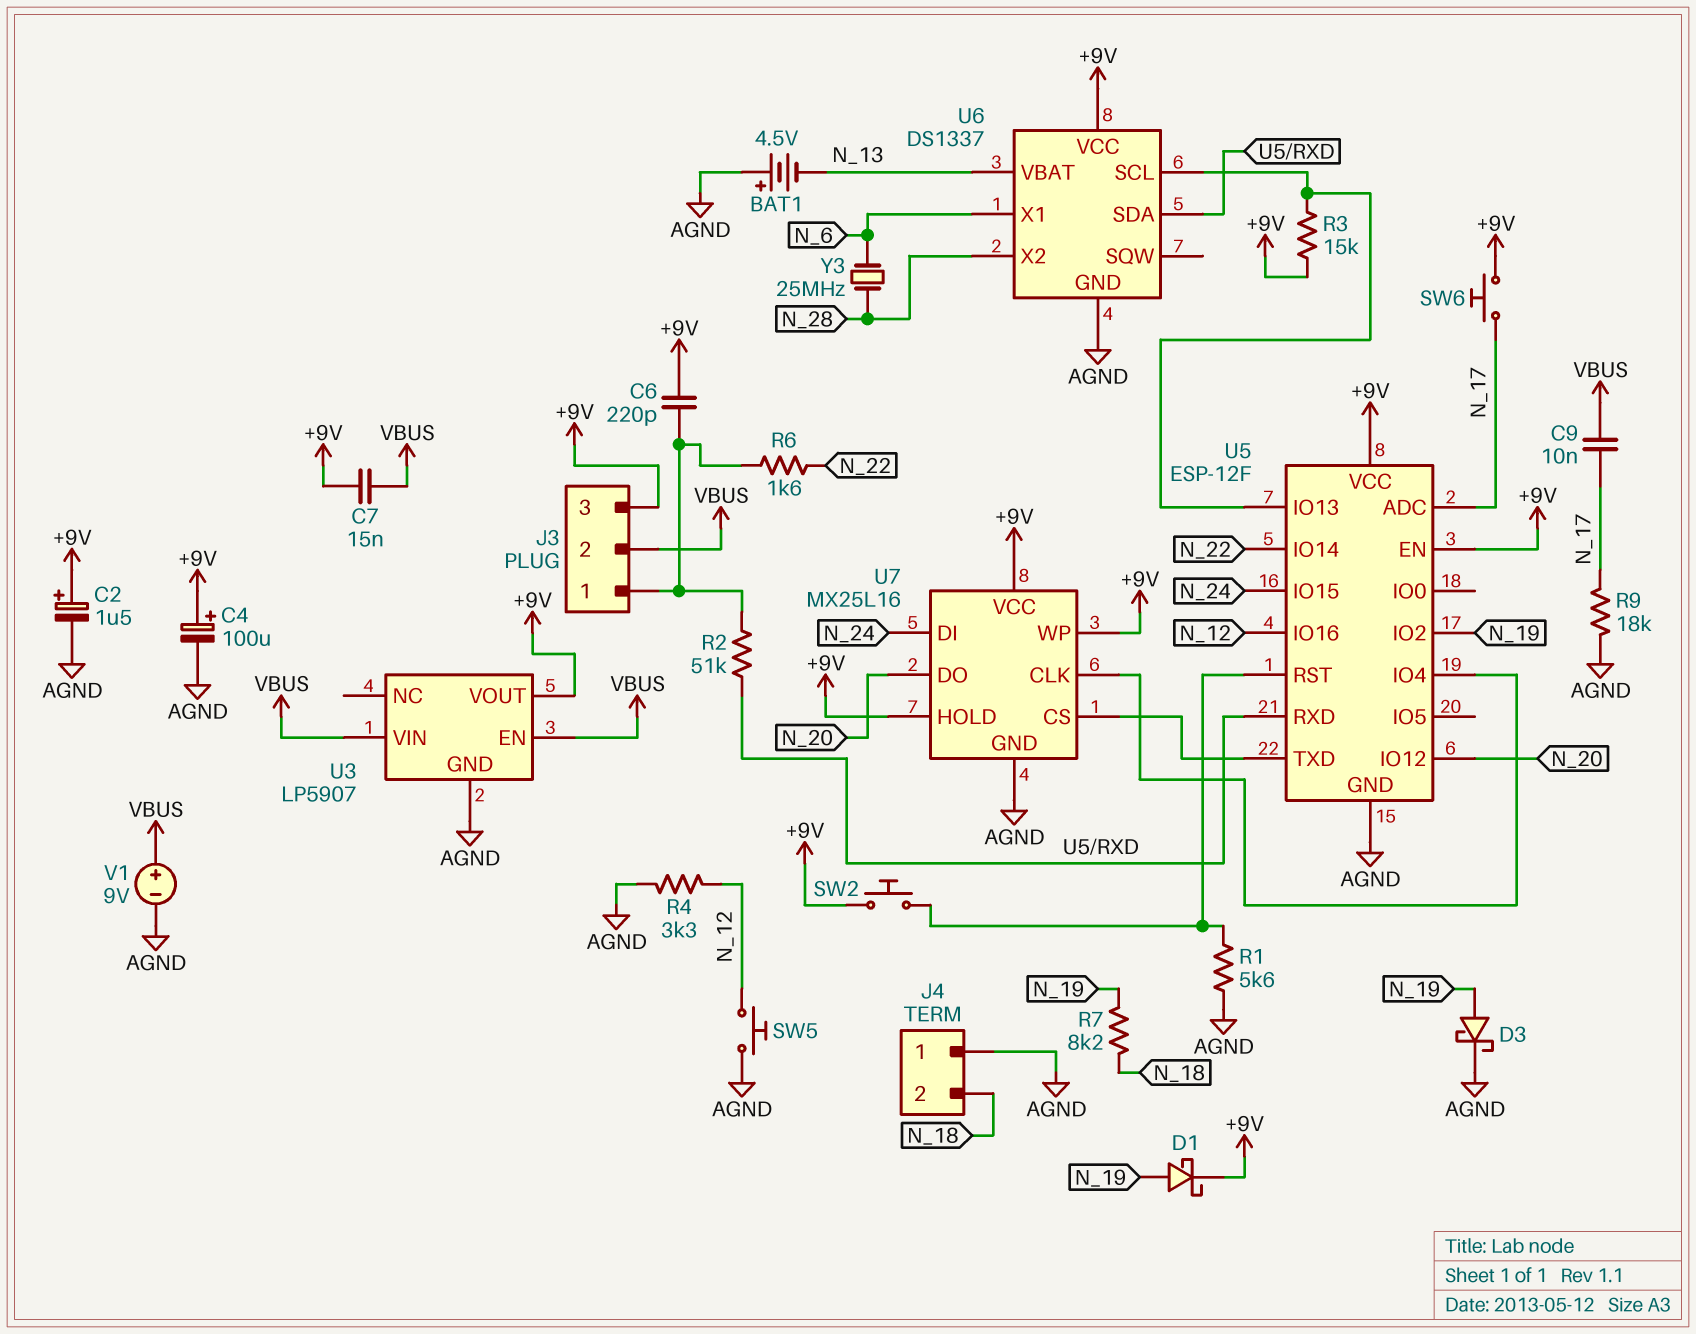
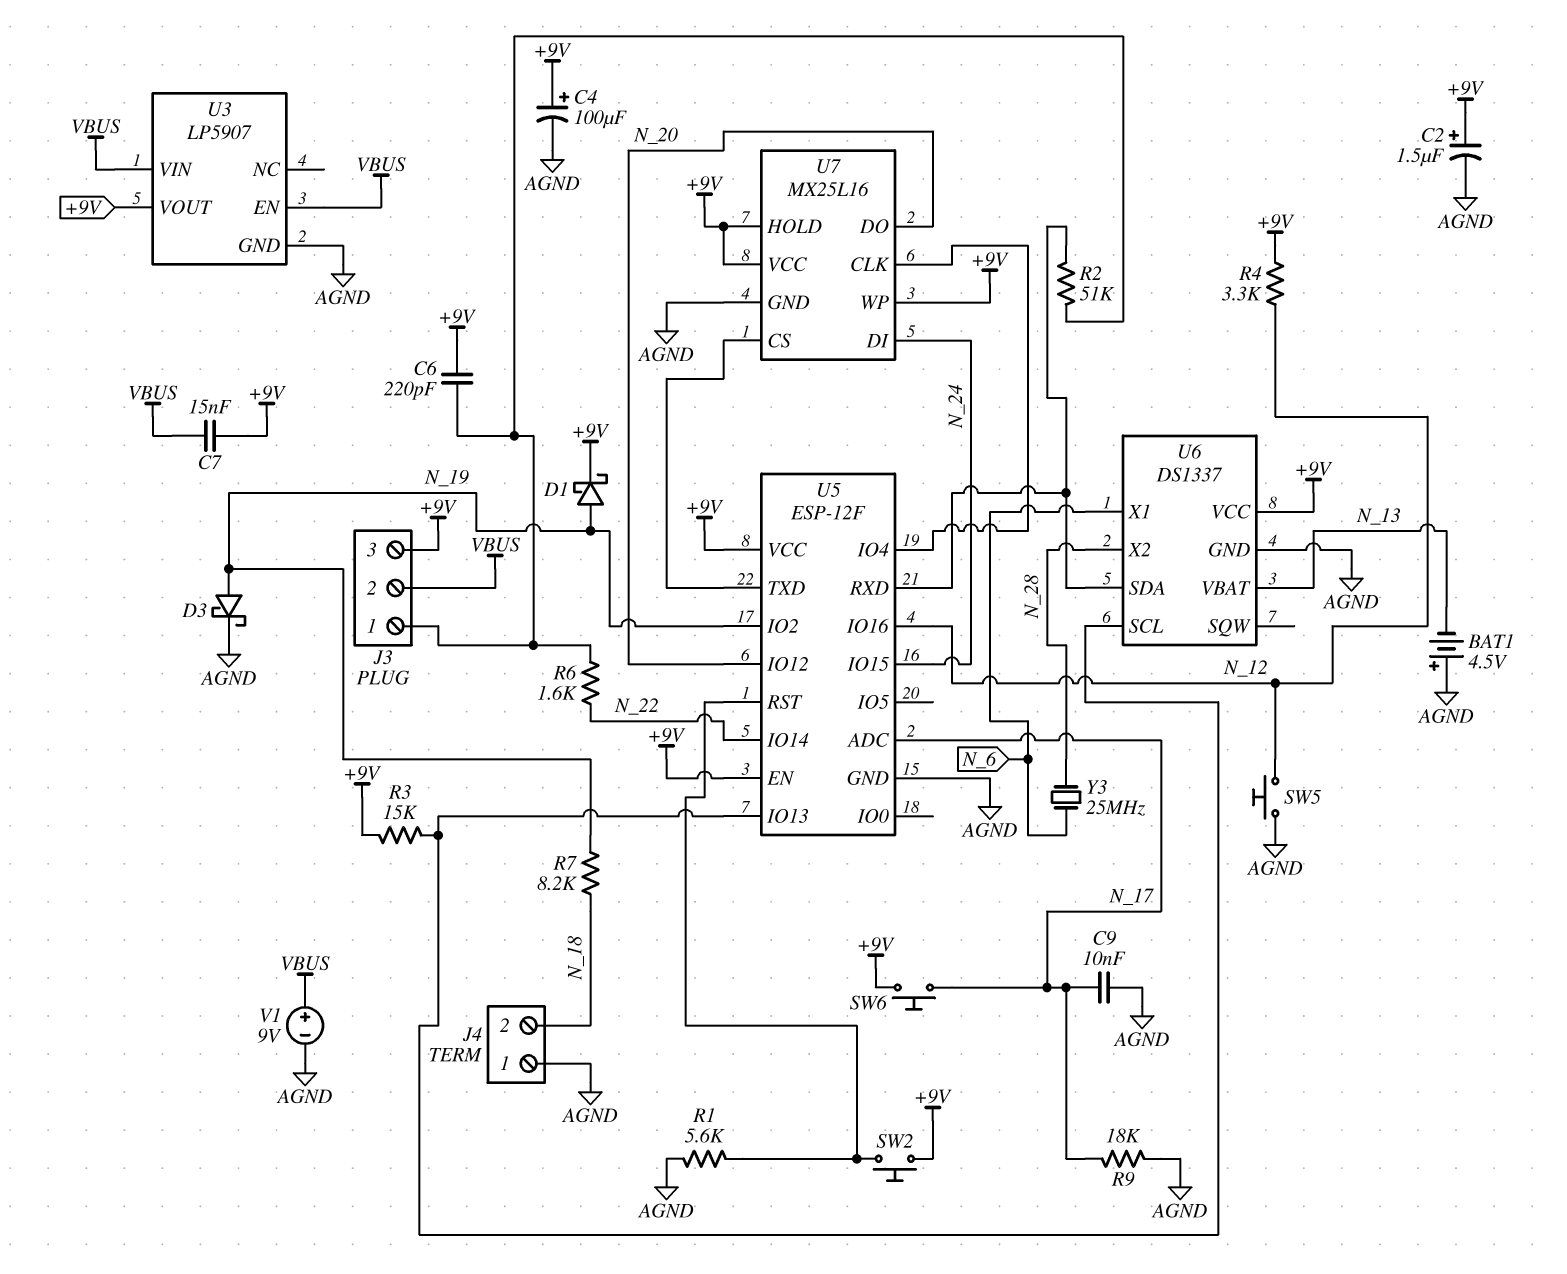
C9: 10nF (N_17, VBUS) -> 10nF (AGND, N_17)
R4: 3.3k (AGND, N_12) -> 3.3k (+9V, N_12)

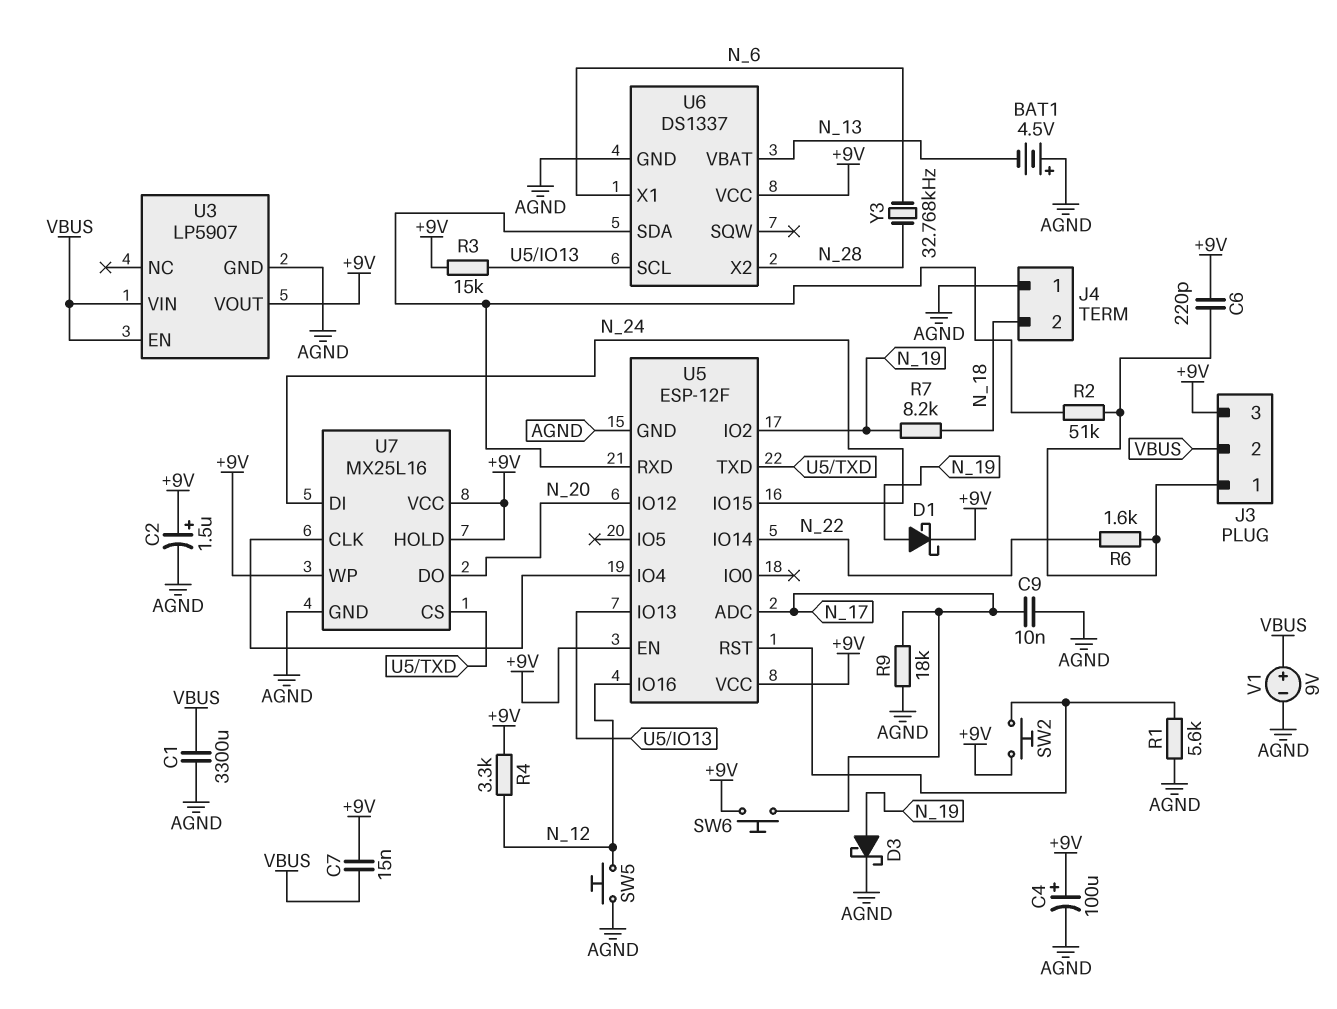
C1: none -> 3300uF (AGND, VBUS)
Y3: 25MHz (N_6, N_28) -> 32.768kHz (N_6, N_28)

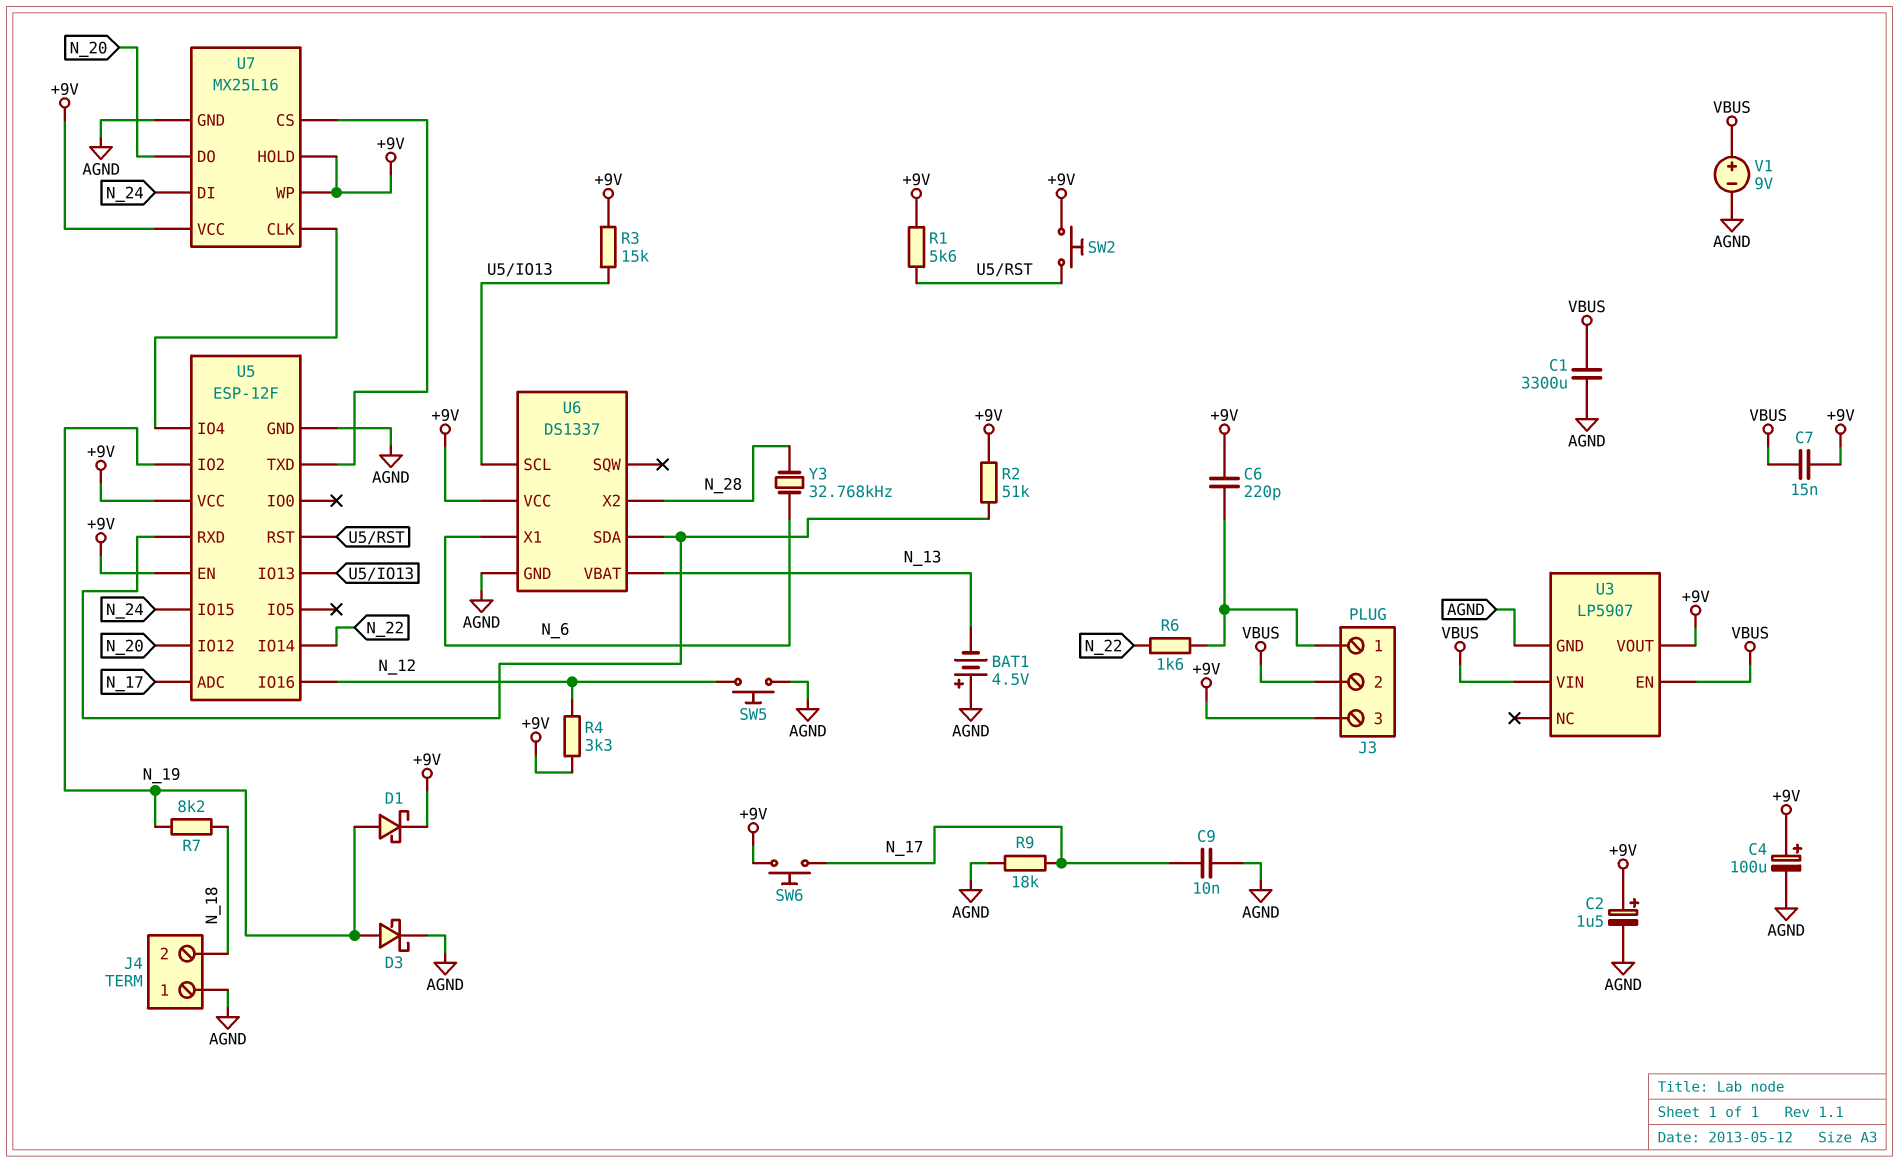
R1: 5.6k (AGND, U5/RST) -> 5.6k (+9V, U5/RST)
R2: 51k (J3/1, U5/RXD) -> 51k (+9V, U5/RXD)

